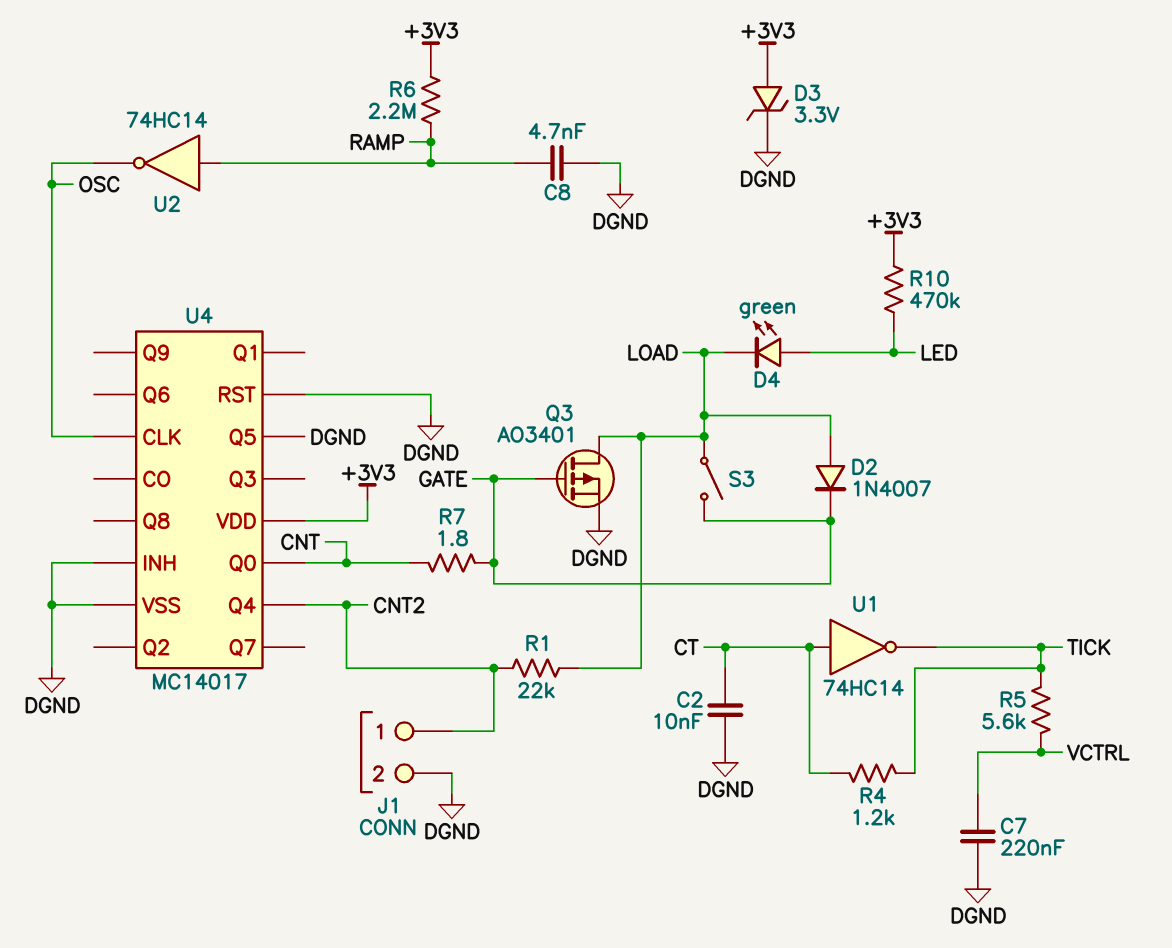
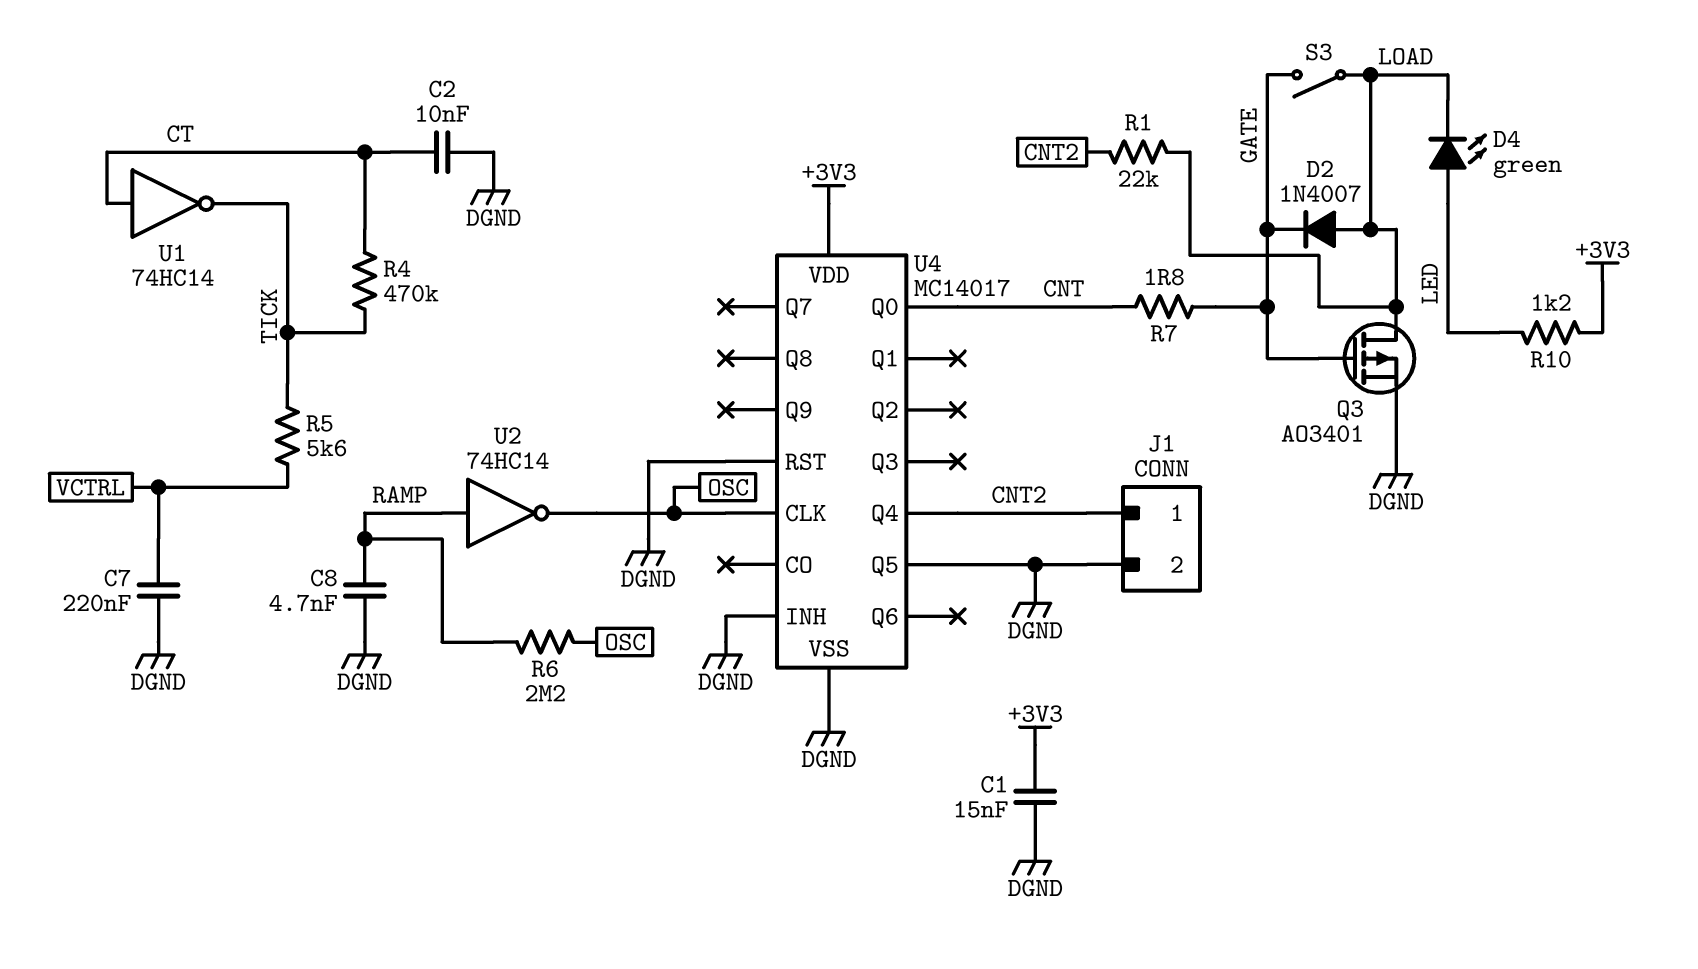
C1: none -> 15nF (+3V3, DGND)
D3: zener 3.3V (A +3V3, K DGND) -> none
R4: 1.2k (CT, TICK) -> 470k (CT, TICK)
R6: 2.2M (+3V3, RAMP) -> 2.2M (OSC, RAMP)
R10: 470k (+3V3, LED) -> 1.2k (+3V3, LED)

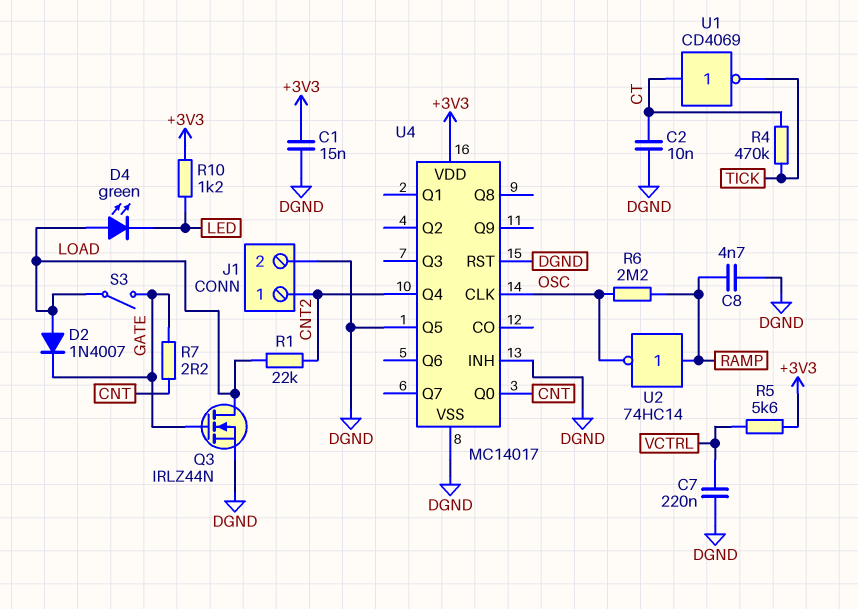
D4: LED green (A LED, K LOAD) -> LED green (A LOAD, K LED)
Q3: PMOS AO3401 (G GATE, D LOAD, S DGND) -> NMOS IRLZ44N (G GATE, D LOAD, S DGND)
R5: 5.6k (TICK, VCTRL) -> 5.6k (+3V3, VCTRL)
R7: 1.8 (CNT, GATE) -> 2.2 (CNT, GATE)
U1: NOT 74HC14 (in CT, out TICK) -> NOT CD4069 (in CT, out TICK)

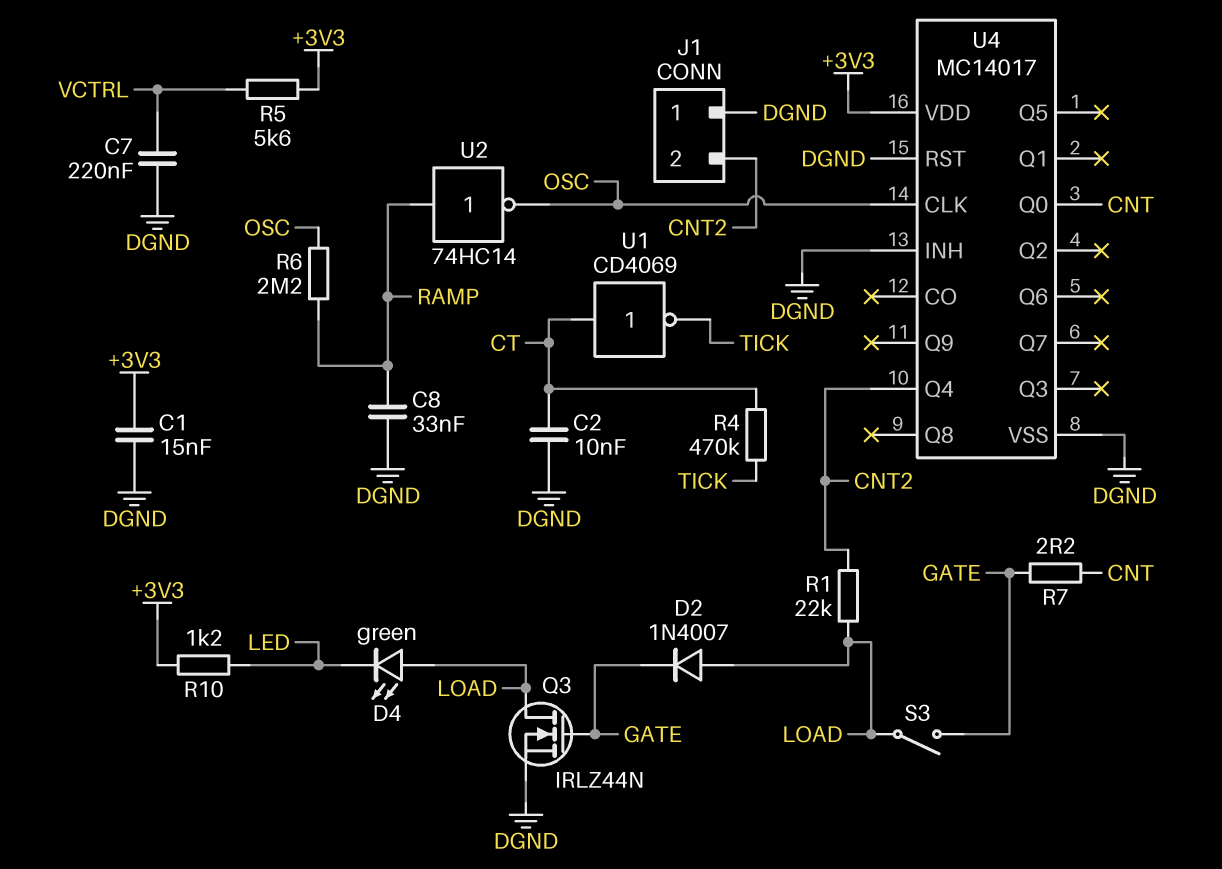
C8: 4.7nF (DGND, RAMP) -> 33nF (DGND, RAMP)
J1 pin 1: CNT2 -> DGND
J1 pin 2: DGND -> CNT2
U4 pin Q5: DGND -> none

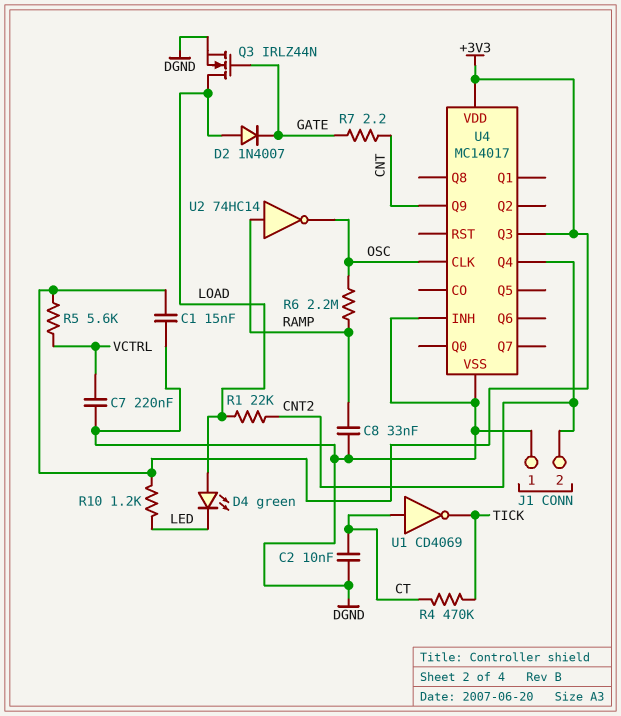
S3: switch (GATE, LOAD) -> none
U4 pin Q0: CNT -> none
U4 pin Q3: none -> +3V3
U4 pin Q9: none -> CNT
U4 pin RST: DGND -> none

